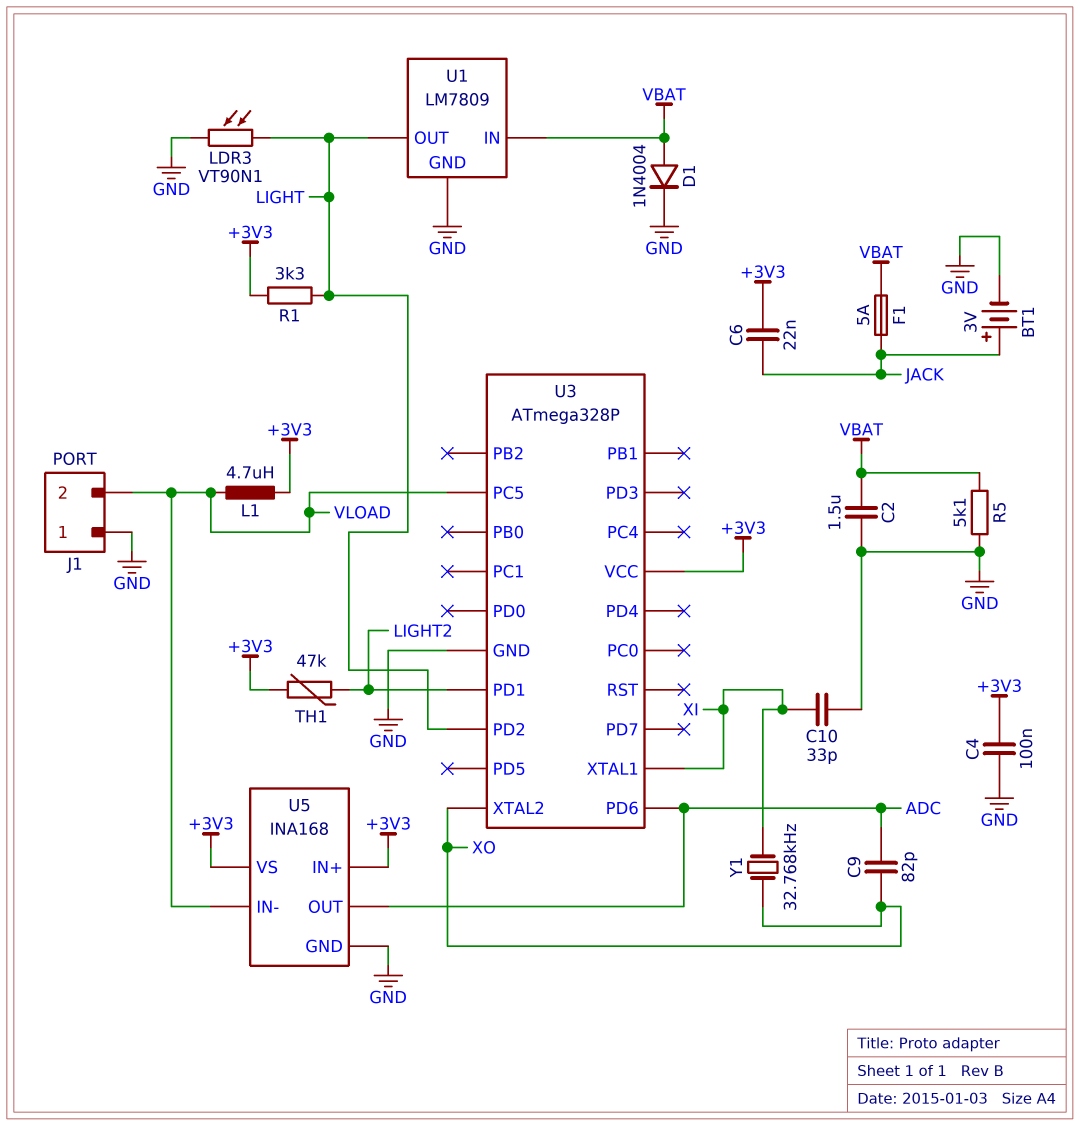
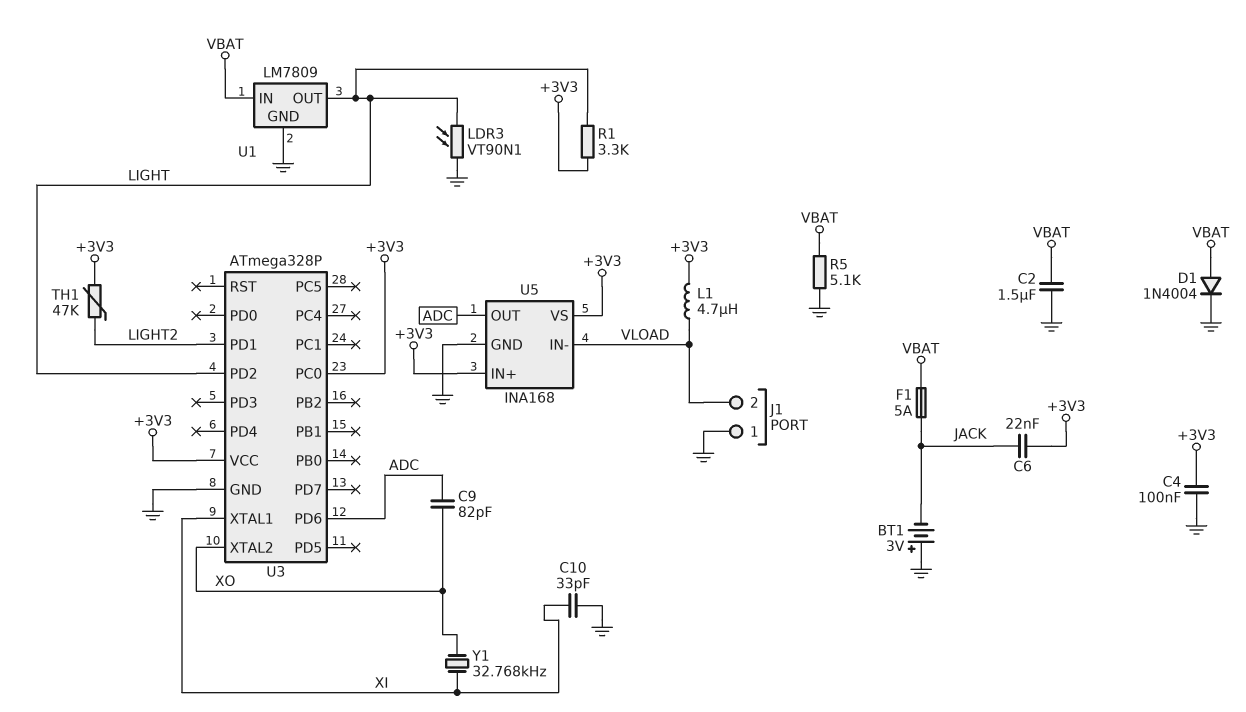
BT1: 3V (plus JACK, minus GND) -> 3V (plus GND, minus JACK)
U3 pin PC0: none -> +3V3
U3 pin PC5: VLOAD -> none

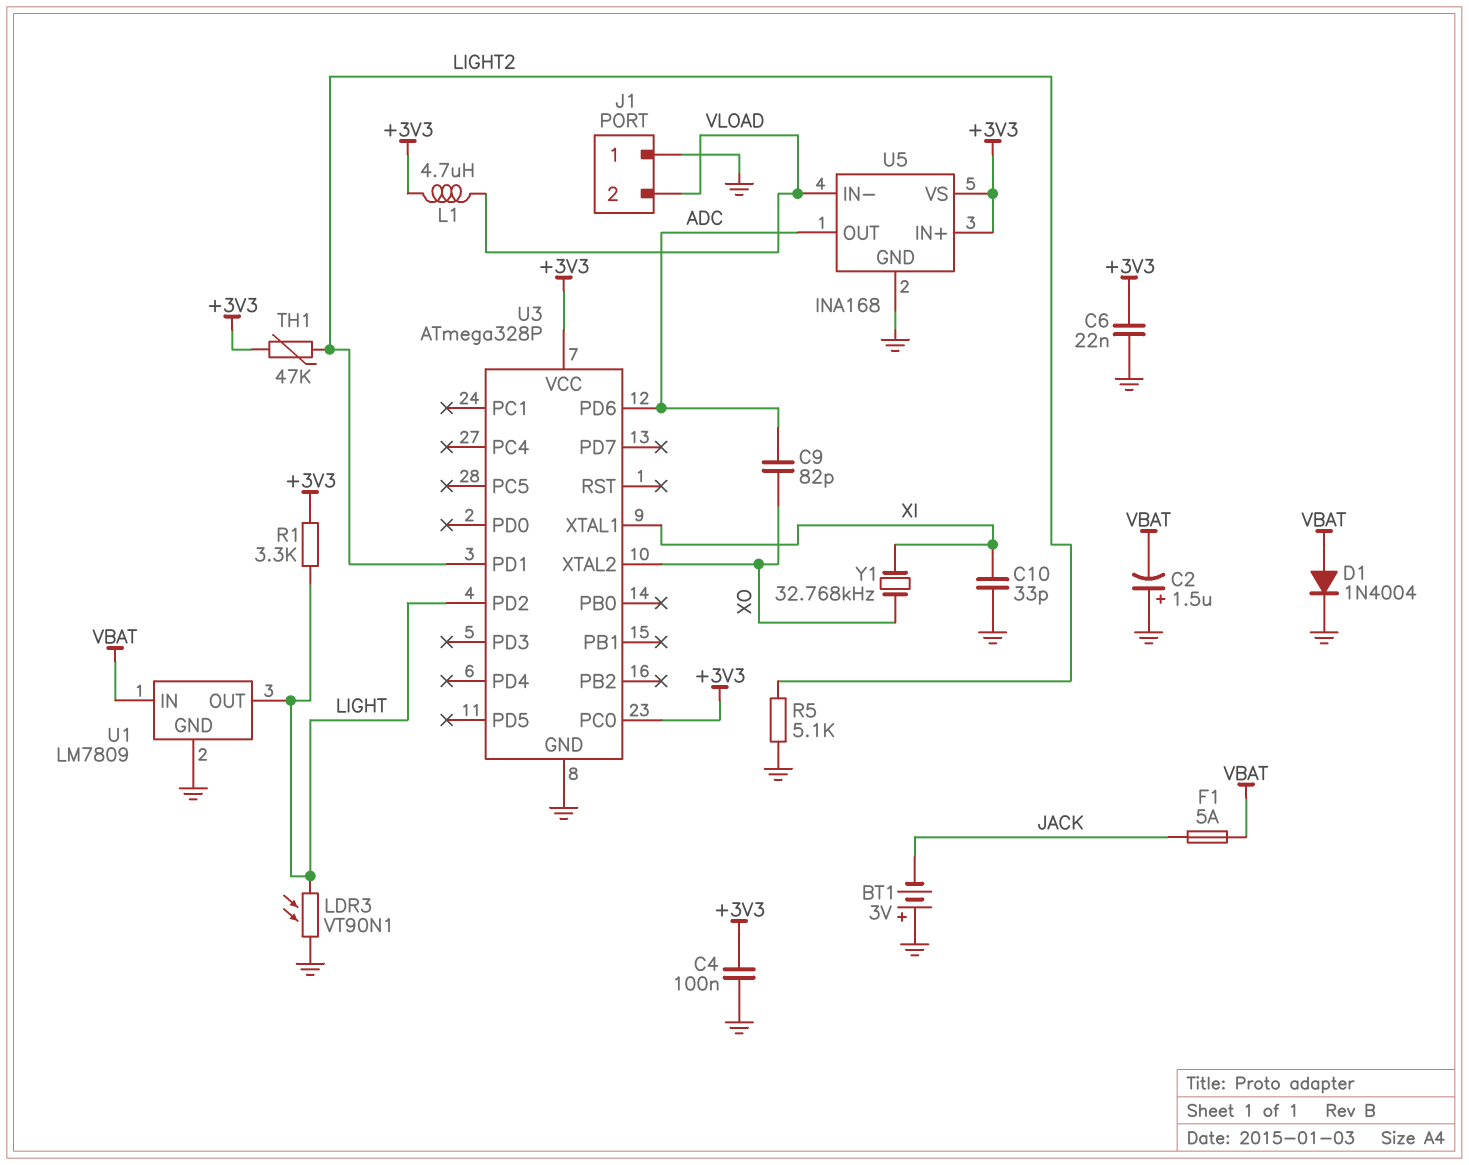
C2: 1.5uF (GND, VBAT) -> 1.5uF (plus GND, minus VBAT)
C6: 22nF (+3V3, JACK) -> 22nF (+3V3, GND)
R5: 5.1k (GND, VBAT) -> 5.1k (GND, LIGHT2)

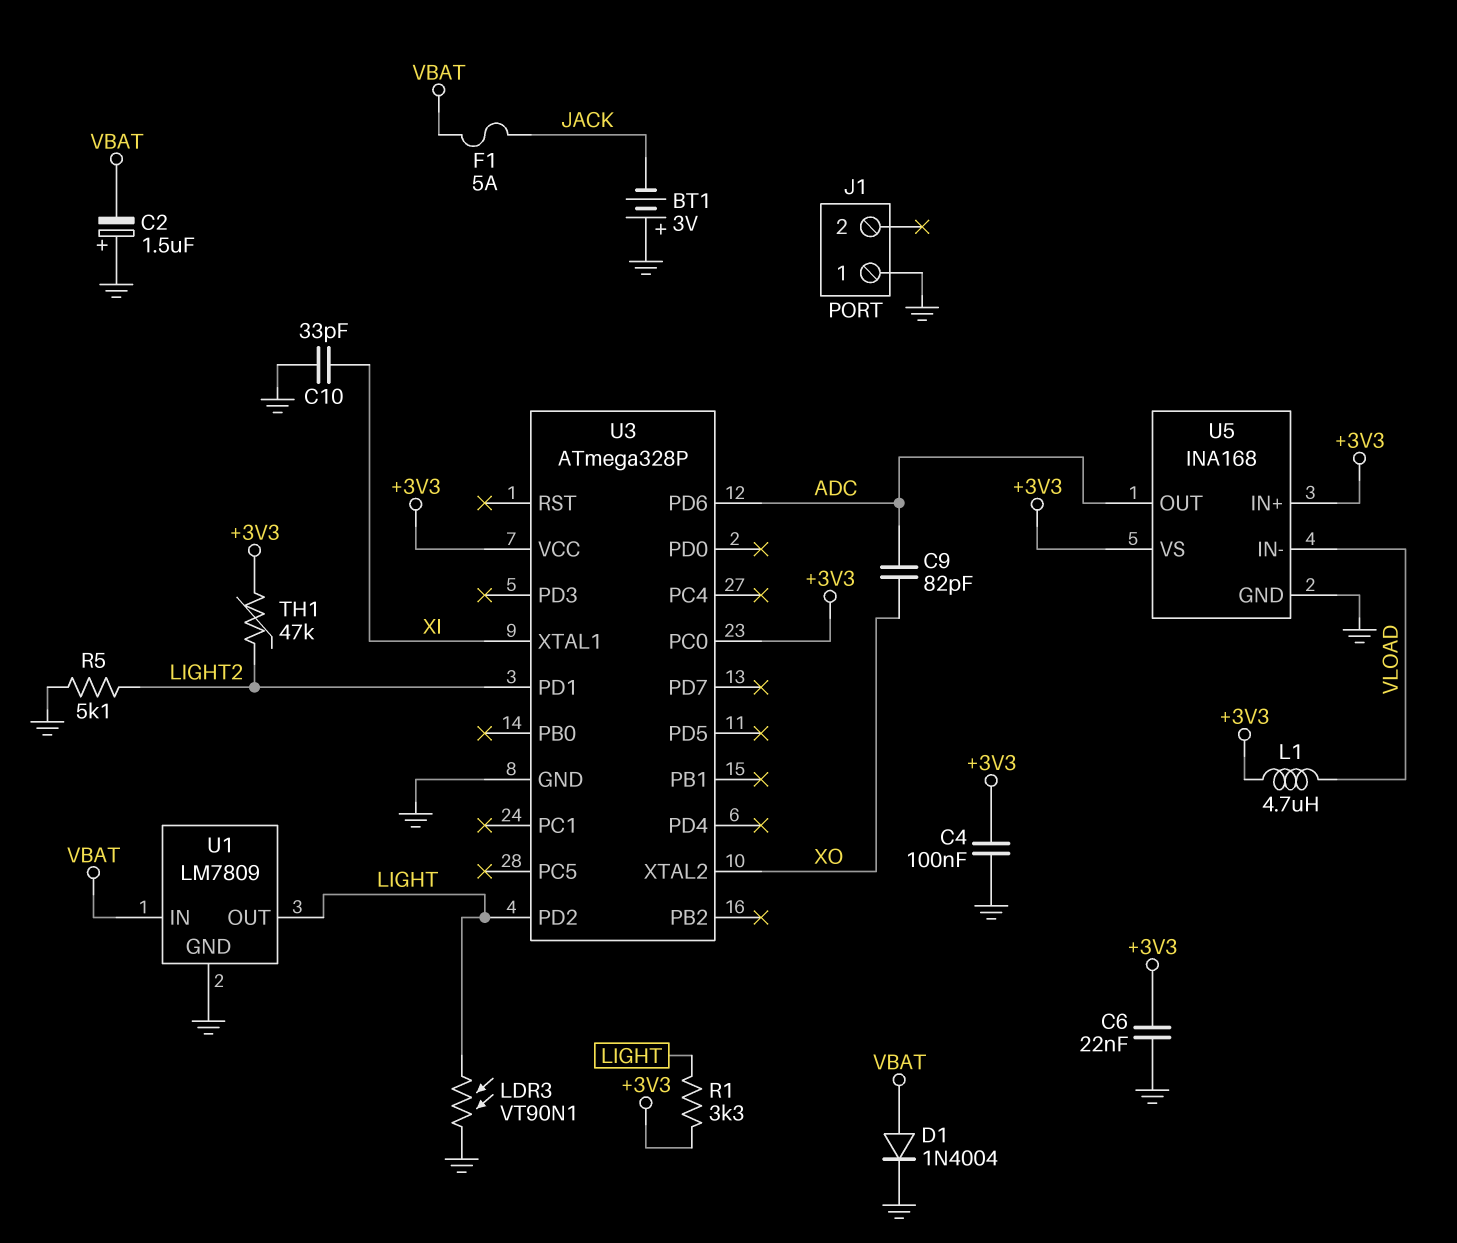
J1 pin 2: VLOAD -> none
Y1: 32.768kHz (XI, XO) -> none

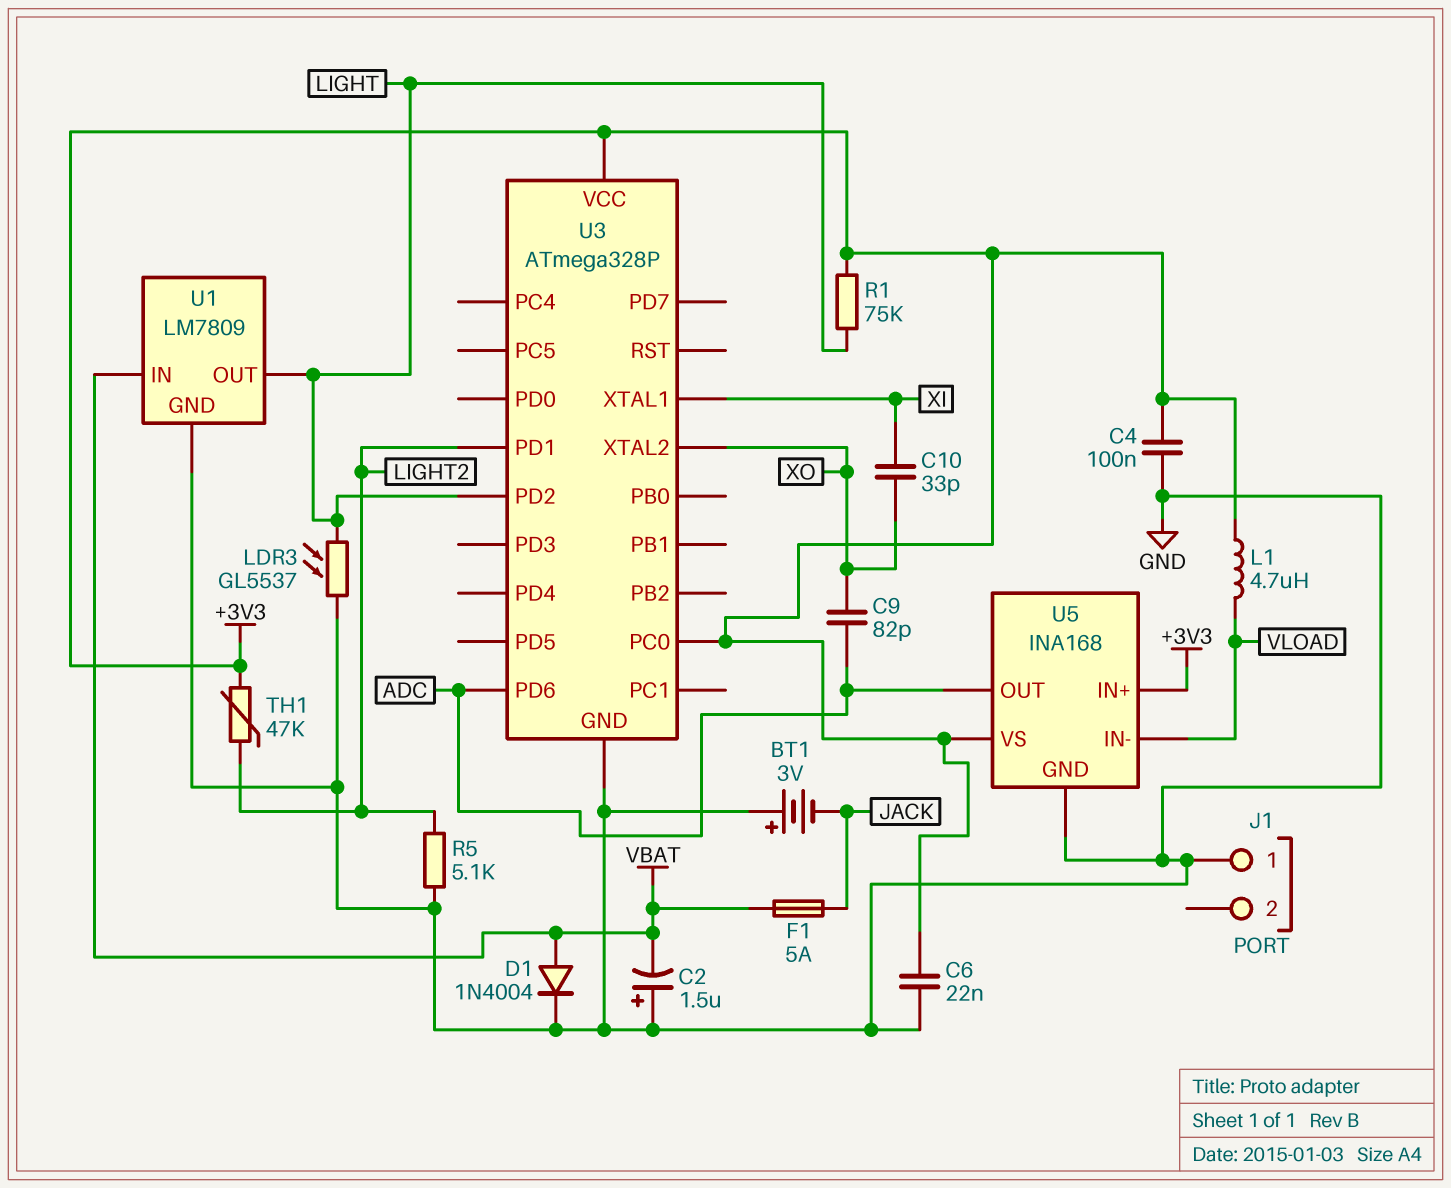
C10: 33pF (GND, XI) -> 33pF (XI, XO)
LDR3: VT90N1 (GND, LIGHT) -> GL5537 (GND, LIGHT)
R1: 3.3k (+3V3, LIGHT) -> 75k (+3V3, LIGHT)

